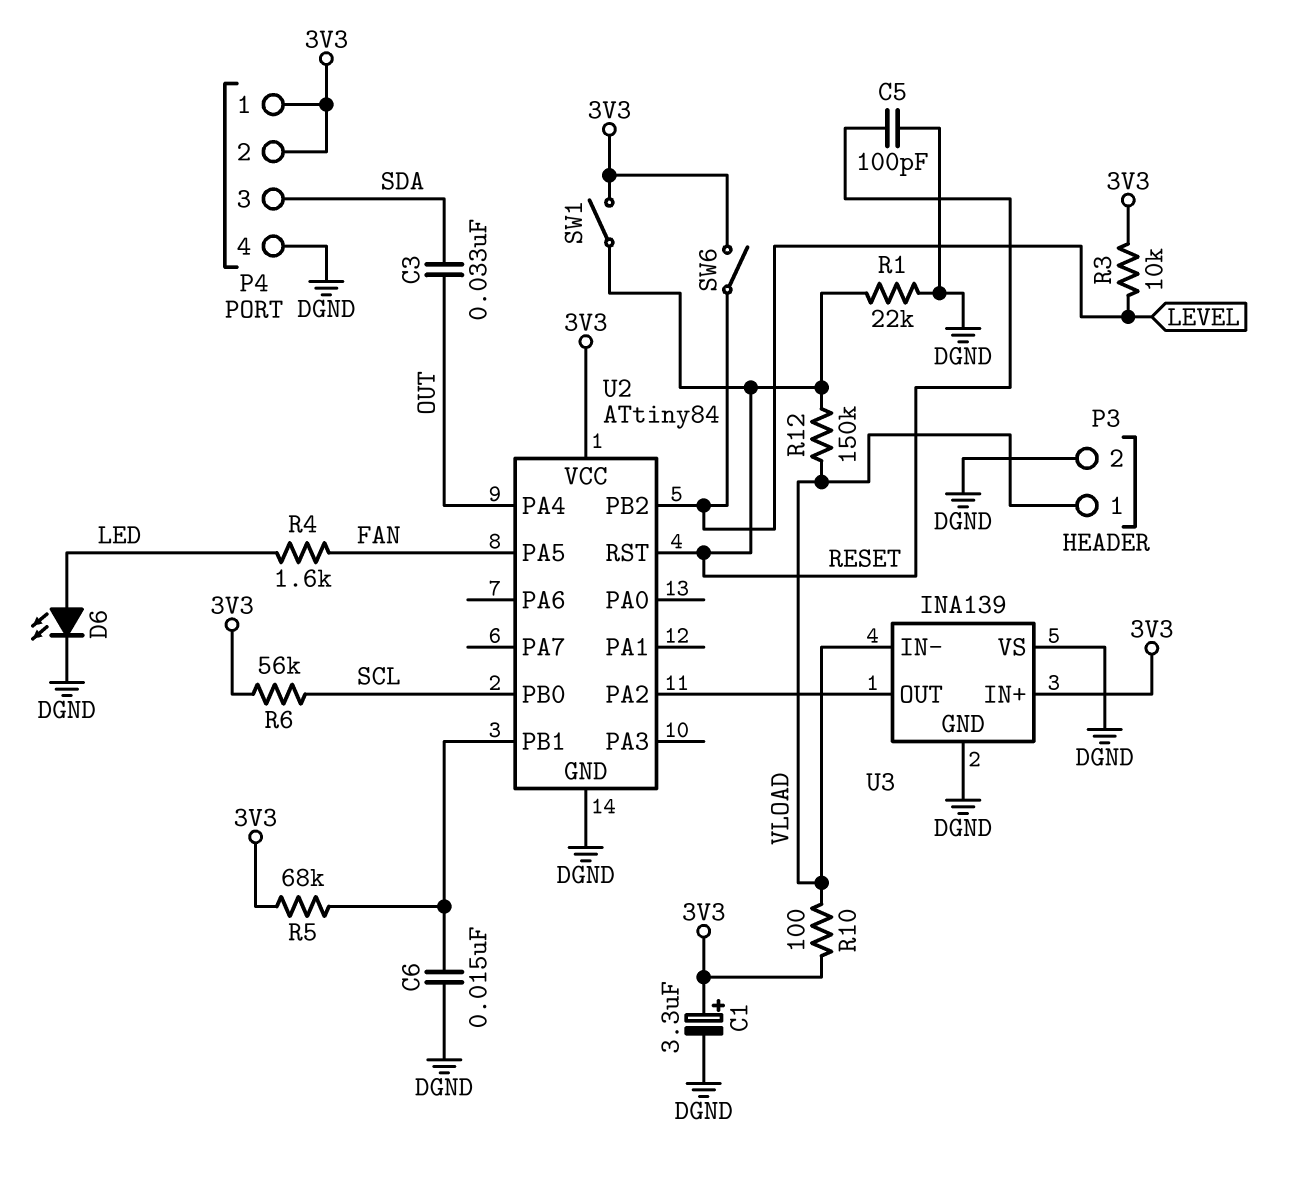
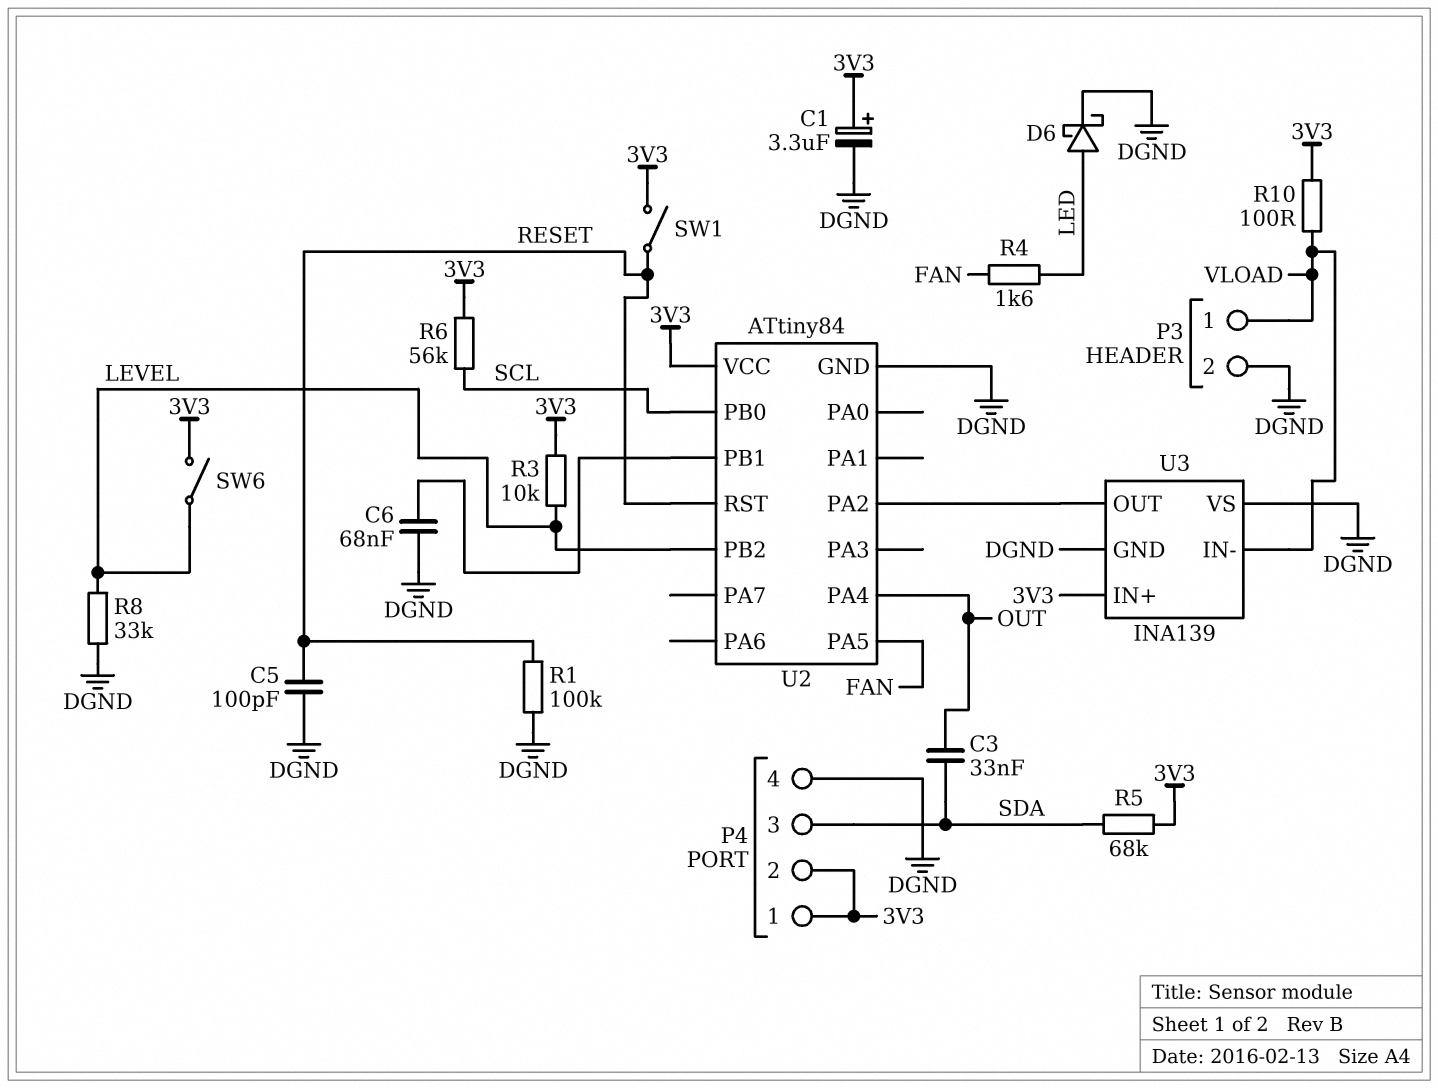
C6: 15nF (DGND, U2/PB1) -> 68nF (DGND, U2/PB1)
D6: LED (A LED, K DGND) -> schottky (A LED, K DGND)
R1: 22k (DGND, RESET) -> 100k (DGND, RESET)
R5: 68k (3V3, U2/PB1) -> 68k (3V3, SDA)
R8: none -> 33k (DGND, LEVEL)
R12: 150k (RESET, VLOAD) -> none

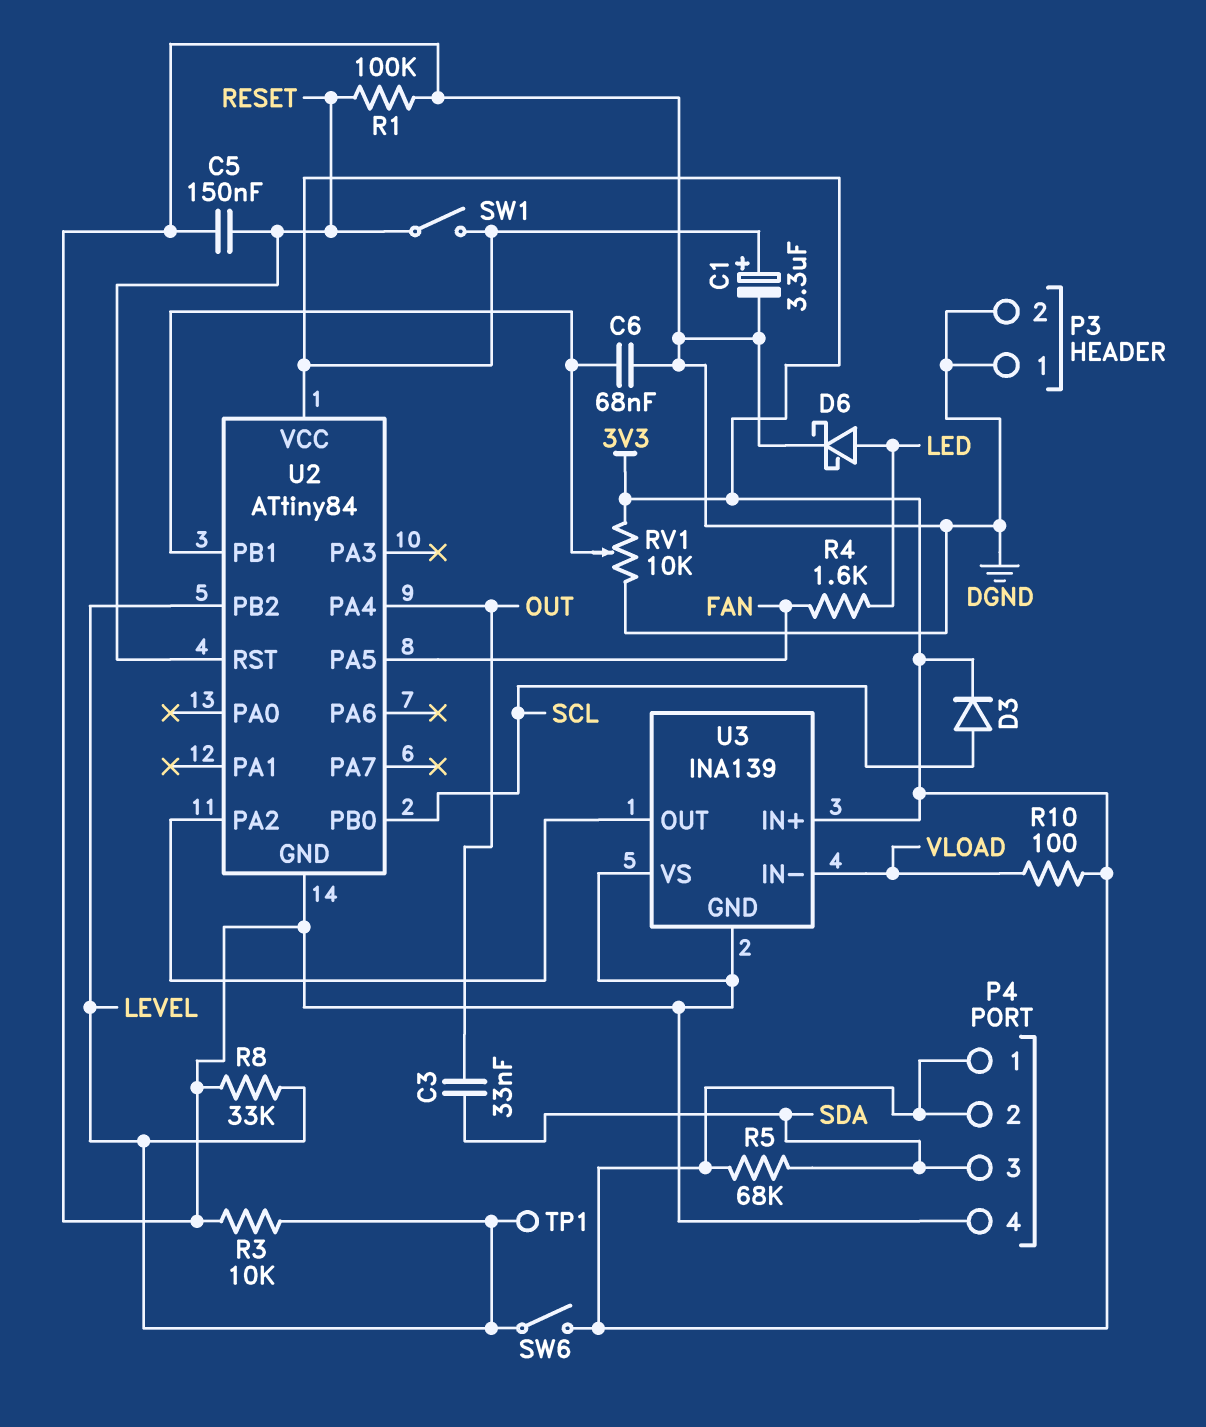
C5: 100pF (DGND, RESET) -> 150nF (DGND, RESET)
D3: none -> diode (A SCL, K 3V3)
P3 pin 1: VLOAD -> DGND
R3: 10k (3V3, LEVEL) -> 10k (DGND, LEVEL)
R6: 56k (3V3, SCL) -> none
RV1: none -> 10k (3V3, DGND, wiper U2/PB1)
TP1: none -> test point (LEVEL)

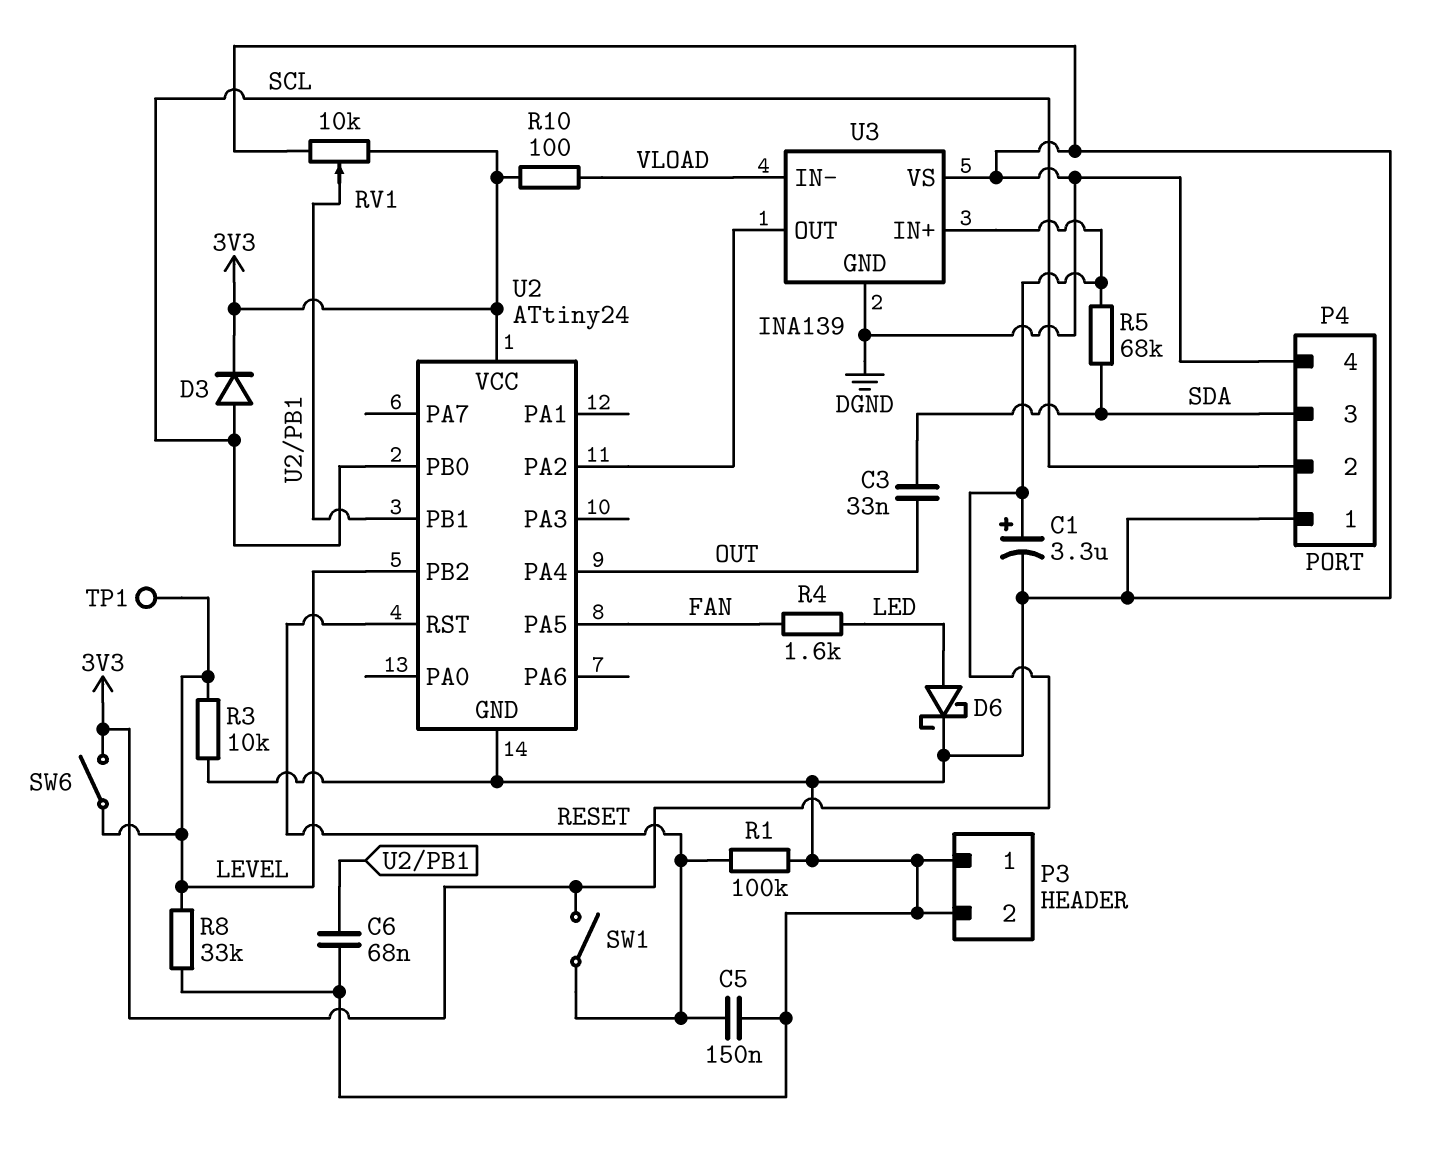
P4 pin 1: 3V3 -> DGND
P4 pin 2: 3V3 -> SCL
U2: ATtiny84 -> ATtiny24

